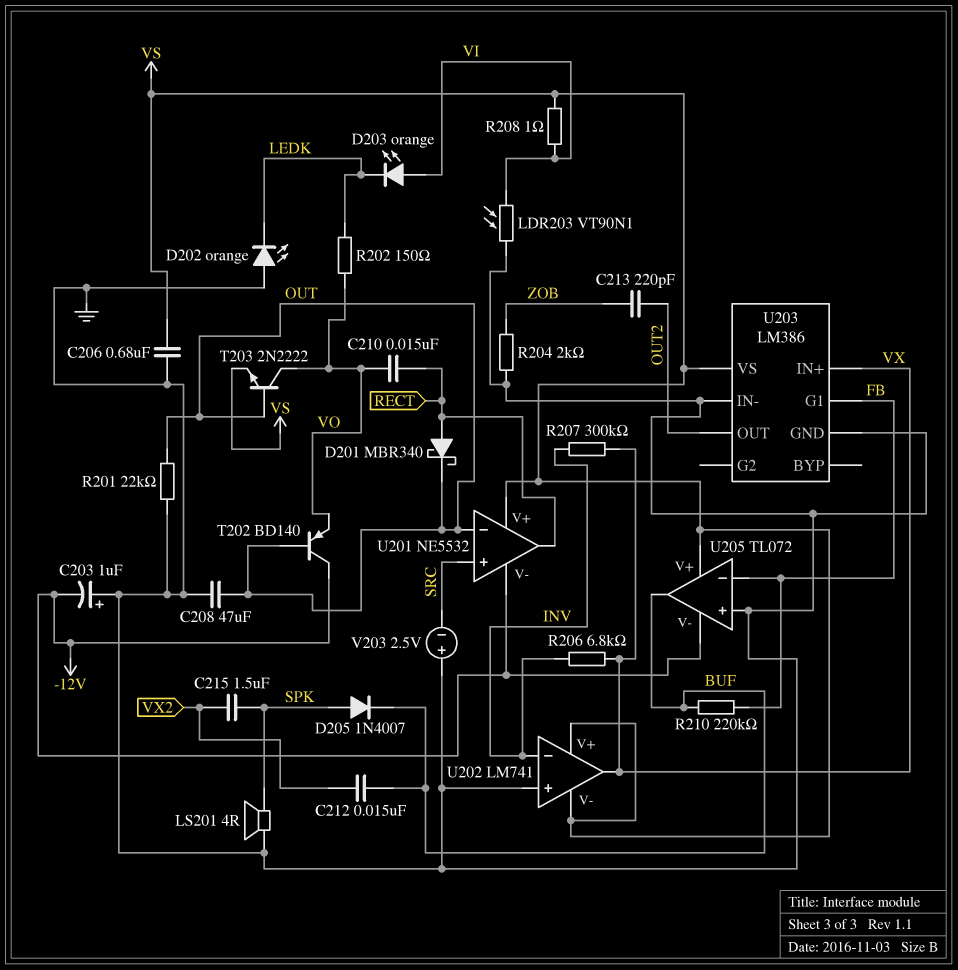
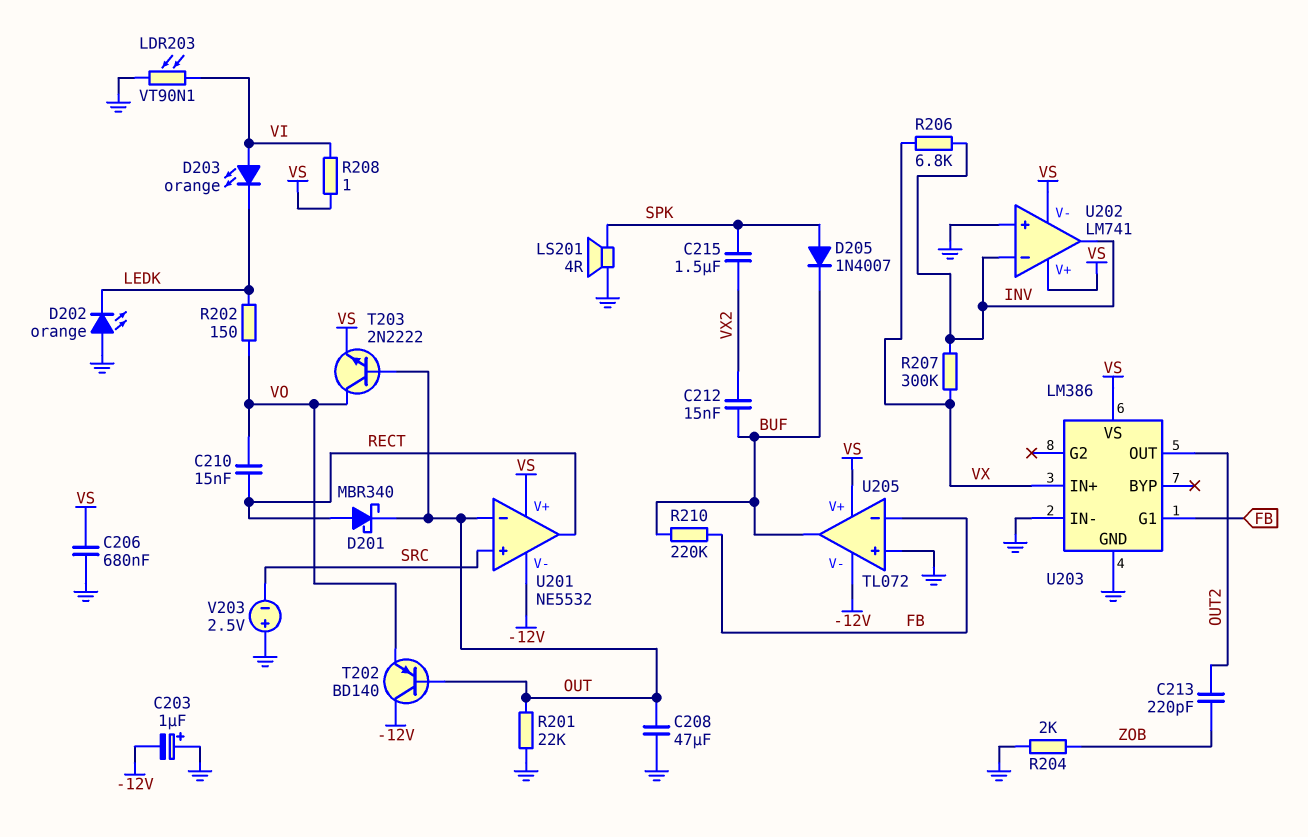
U202 pin out: VX -> INV

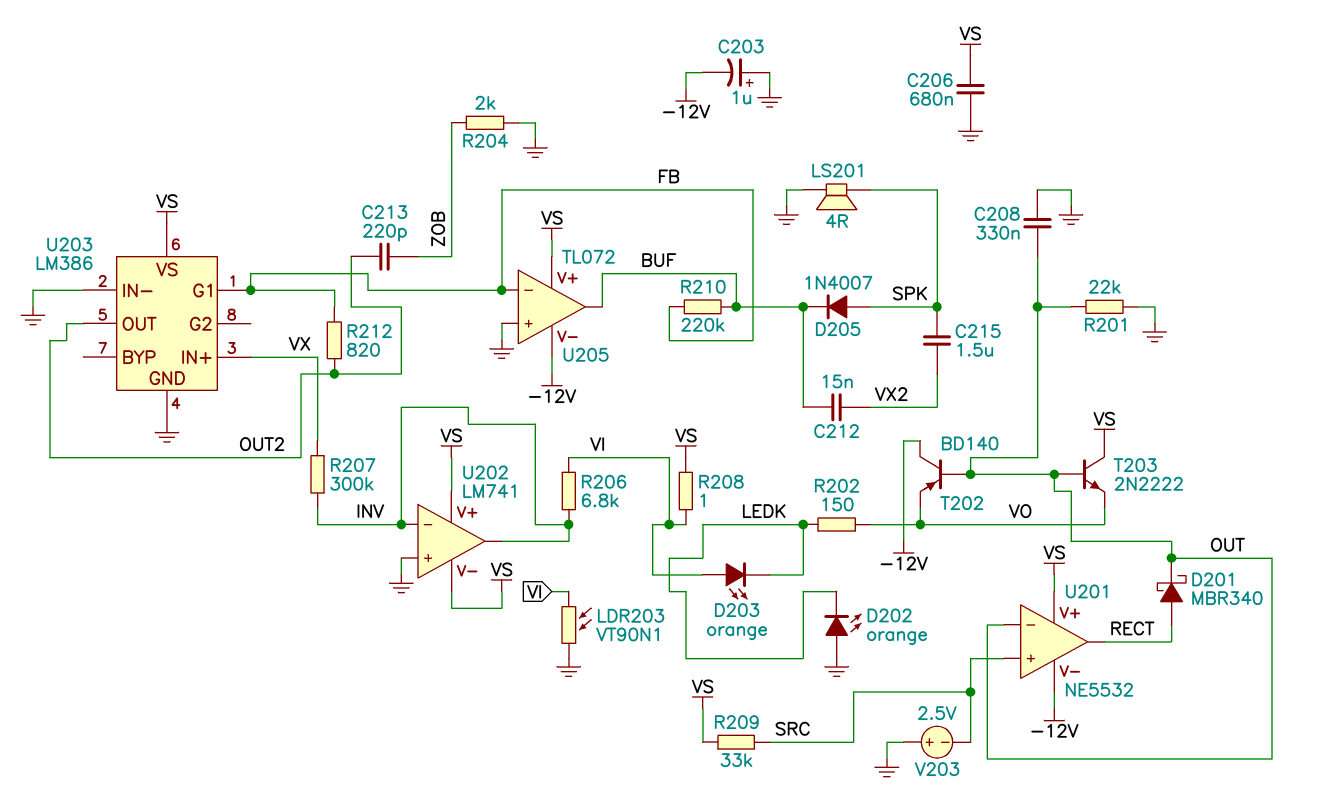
C208: 47uF (GND, OUT) -> 330nF (GND, OUT)
C210: 15nF (RECT, VO) -> none
R206: 6.8k (INV, VX) -> 6.8k (INV, VI)
R209: none -> 33k (SRC, VS)
R212: none -> 820 (FB, OUT2)
T203: NPN 2N2222 (B OUT, C VO, E VS) -> NPN 2N2222 (B OUT, C VS, E VO)

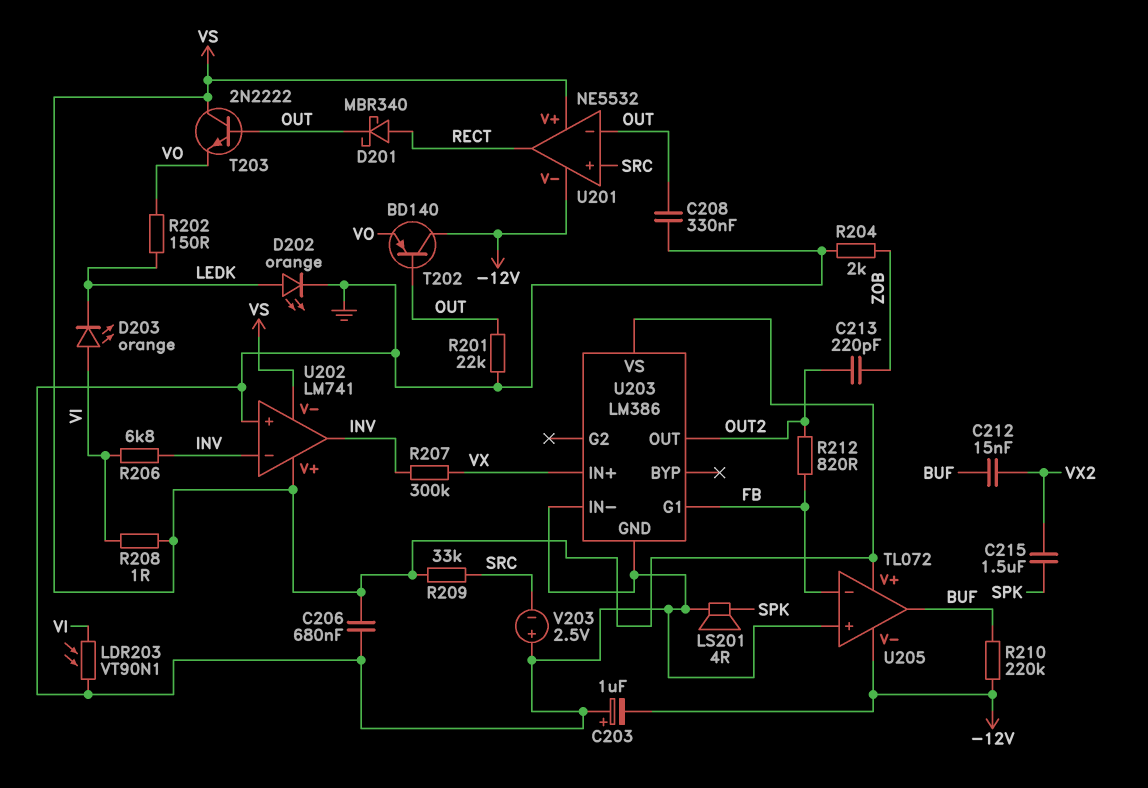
D202: LED orange (A GND, K LEDK) -> LED orange (A LEDK, K GND)
D205: diode 1N4007 (A SPK, K BUF) -> none
R210: 220k (BUF, FB) -> 220k (-12V, BUF)

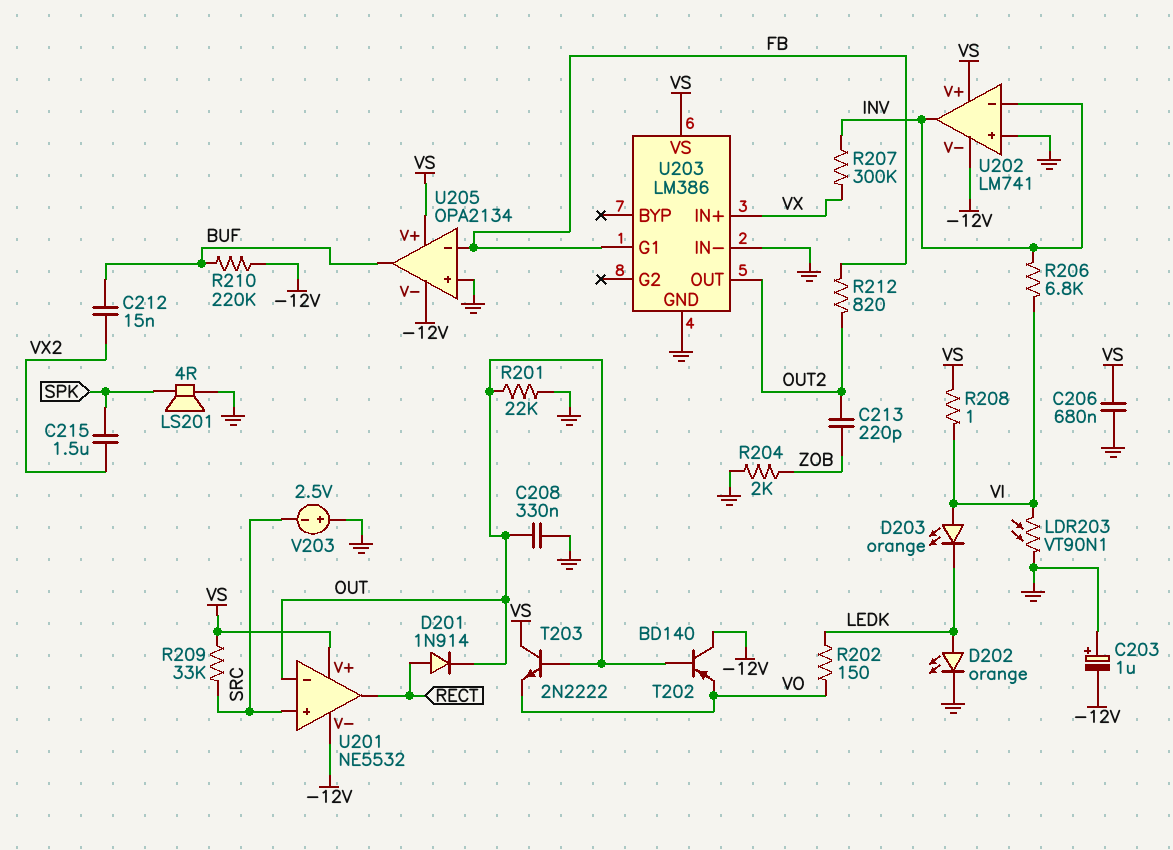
D201: schottky MBR340 (A RECT, K OUT) -> diode 1N914 (A RECT, K OUT)
U202 pin V-: VS -> -12V
U205: TL072 -> OPA2134

